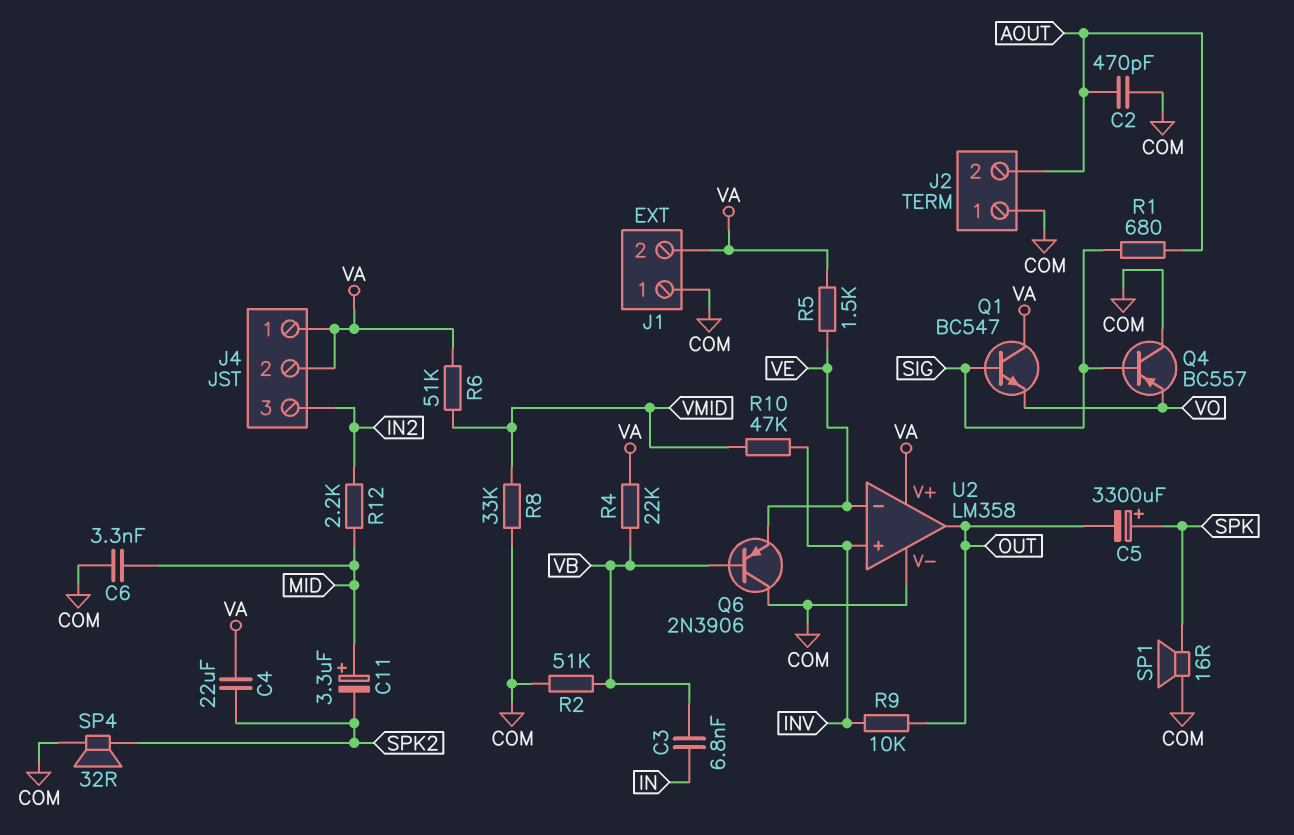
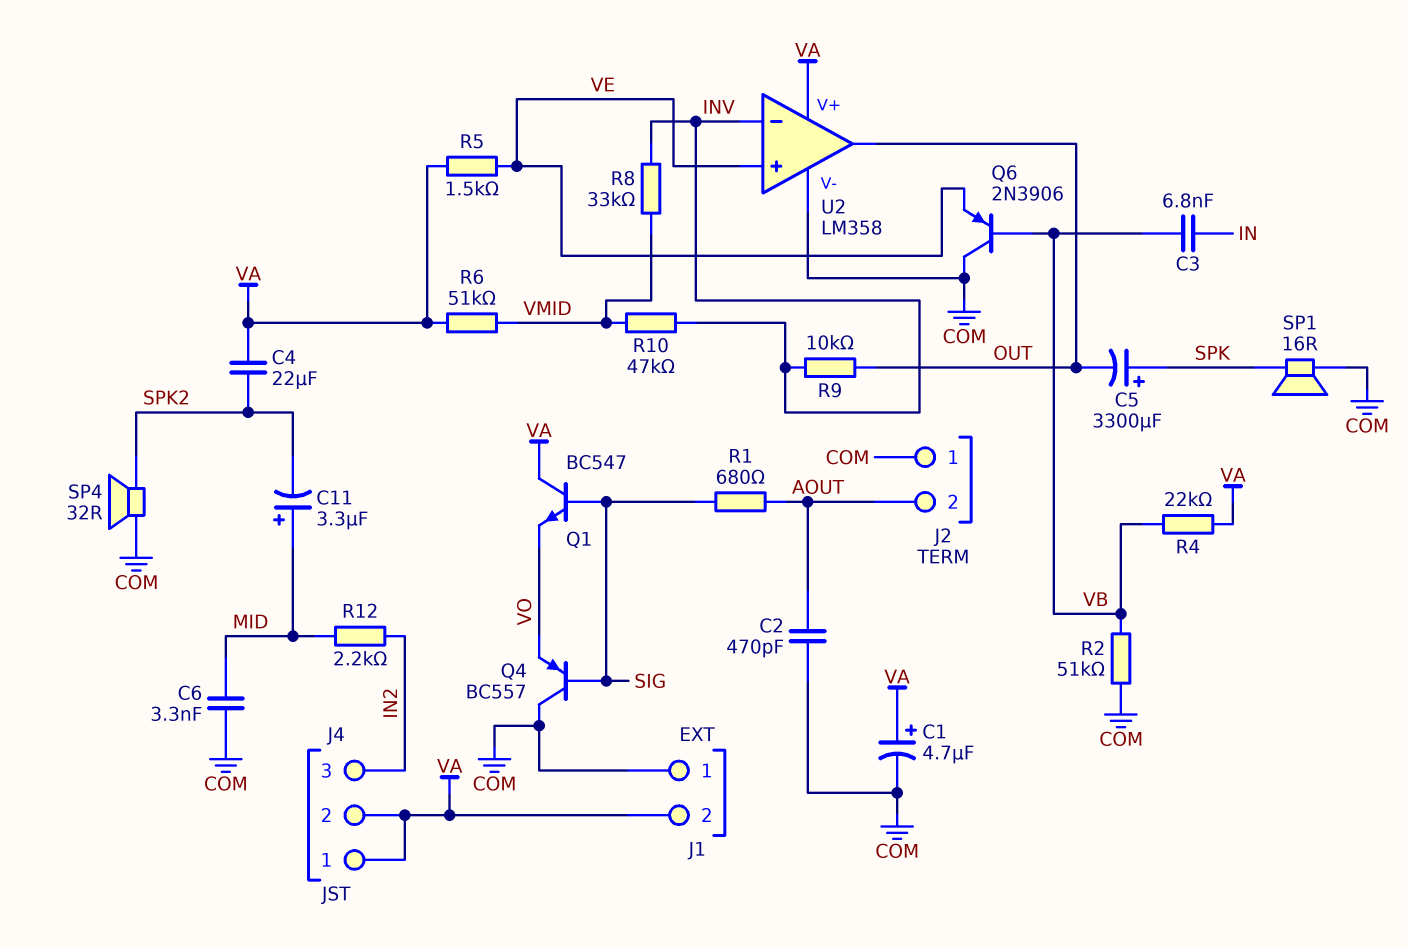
C1: none -> 4.7uF (plus VA, minus COM)
R8: 33k (COM, VMID) -> 33k (INV, VMID)
U2 pin in+: INV -> VE
U2 pin in-: VE -> INV

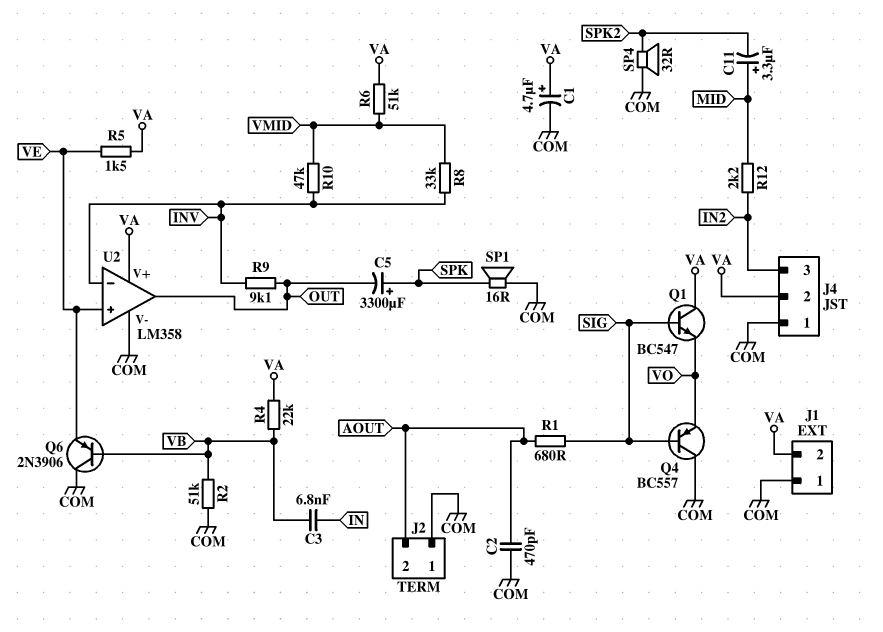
C4: 22uF (SPK2, VA) -> none
C6: 3.3nF (COM, MID) -> none
J4 pin 1: VA -> COM
R9: 10k (INV, OUT) -> 9.1k (INV, OUT)

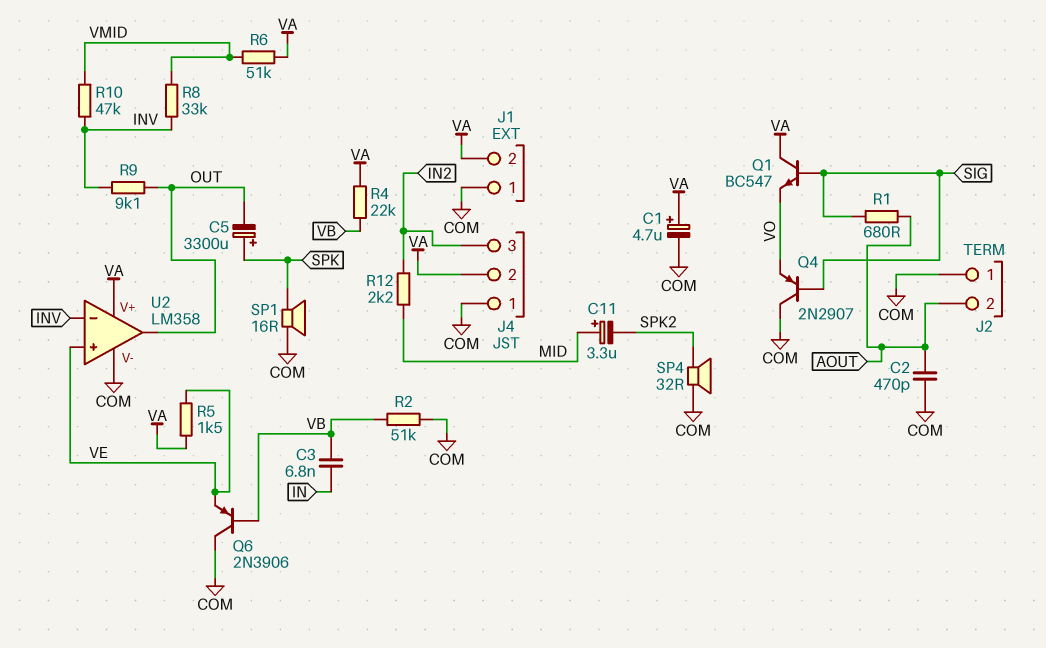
Q4: PNP BC557 (B SIG, C COM, E VO) -> PNP 2N2907 (B SIG, C COM, E VO)

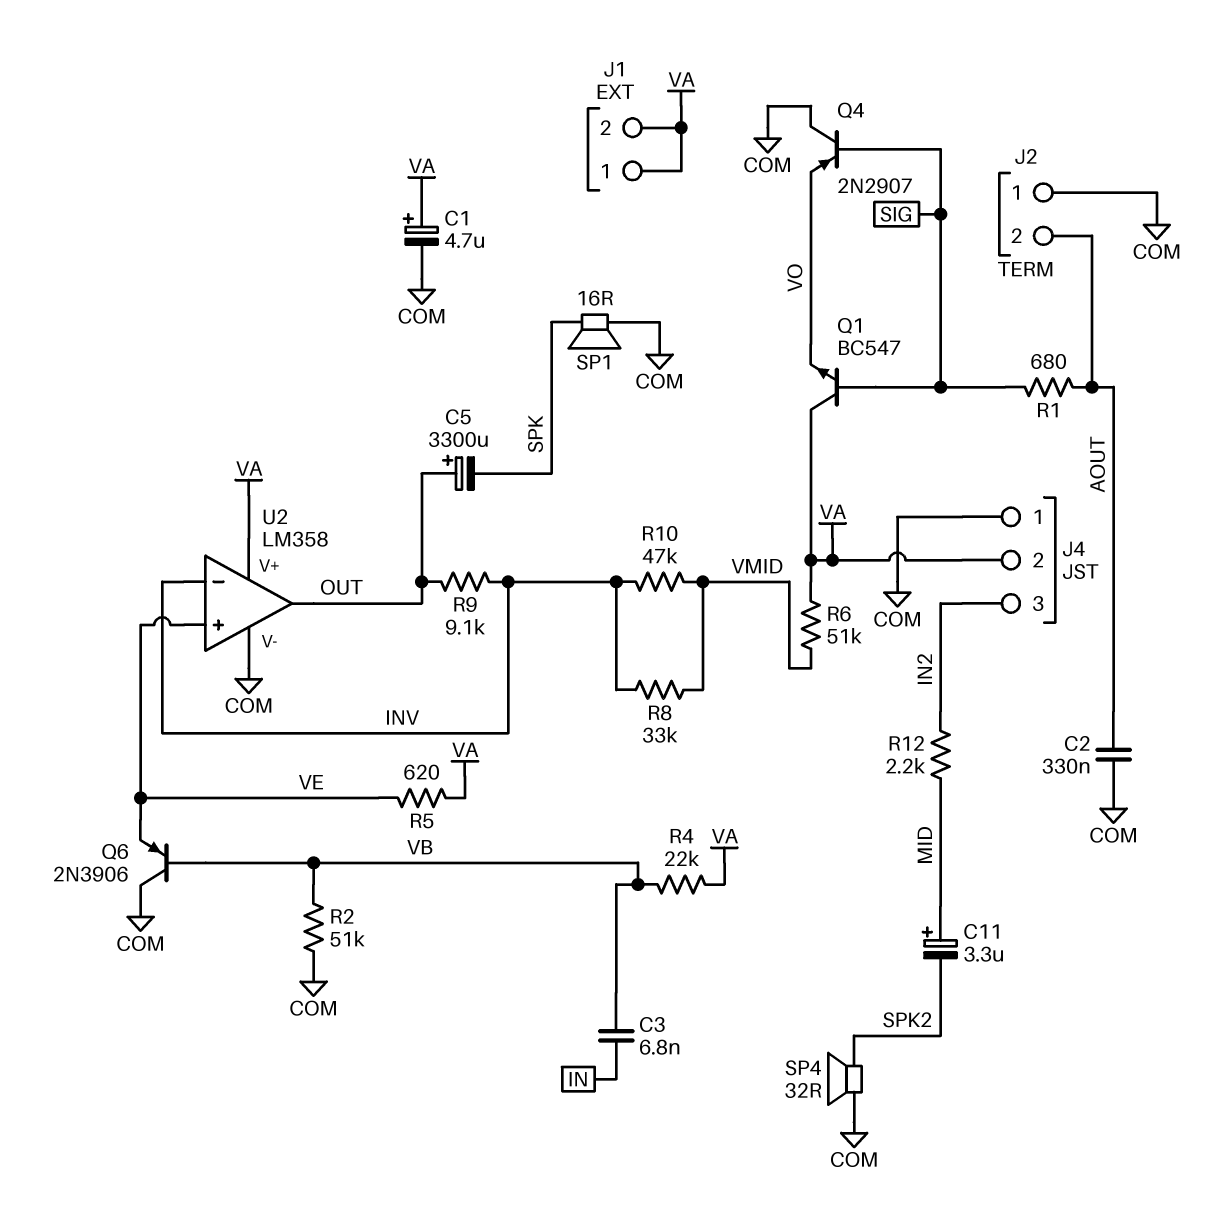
C2: 470pF (AOUT, COM) -> 330nF (AOUT, COM)
C5: 3300uF (plus SPK, minus OUT) -> 3300uF (plus OUT, minus SPK)
J1 pin 1: COM -> VA
R5: 1.5k (VA, VE) -> 620 (VA, VE)

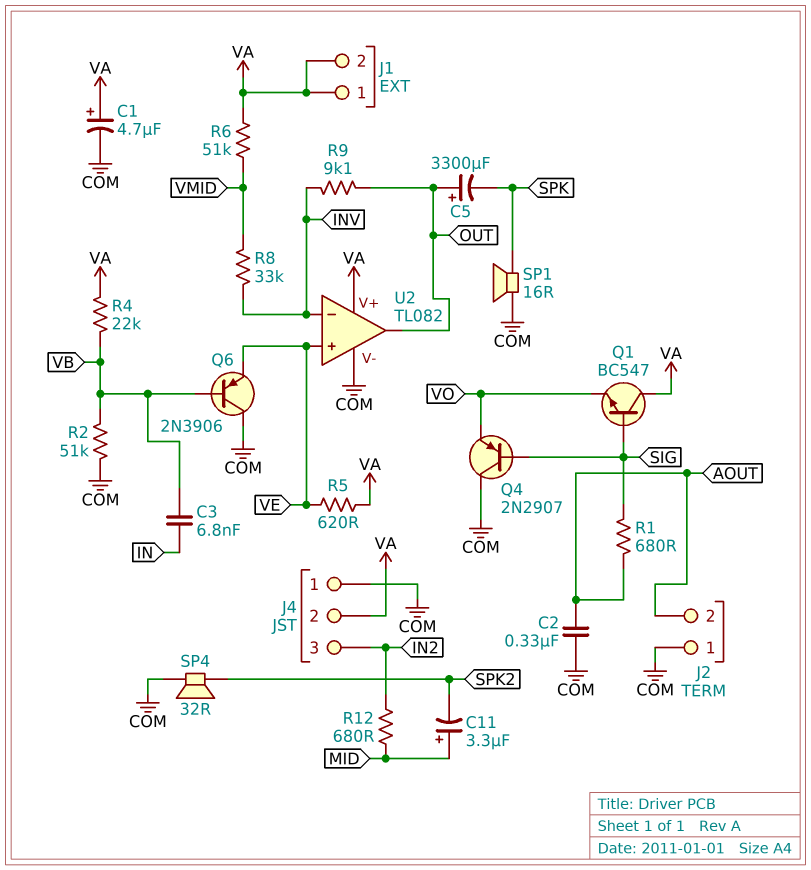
R10: 47k (INV, VMID) -> none
R12: 2.2k (IN2, MID) -> 680 (IN2, MID)
U2: LM358 -> TL082

